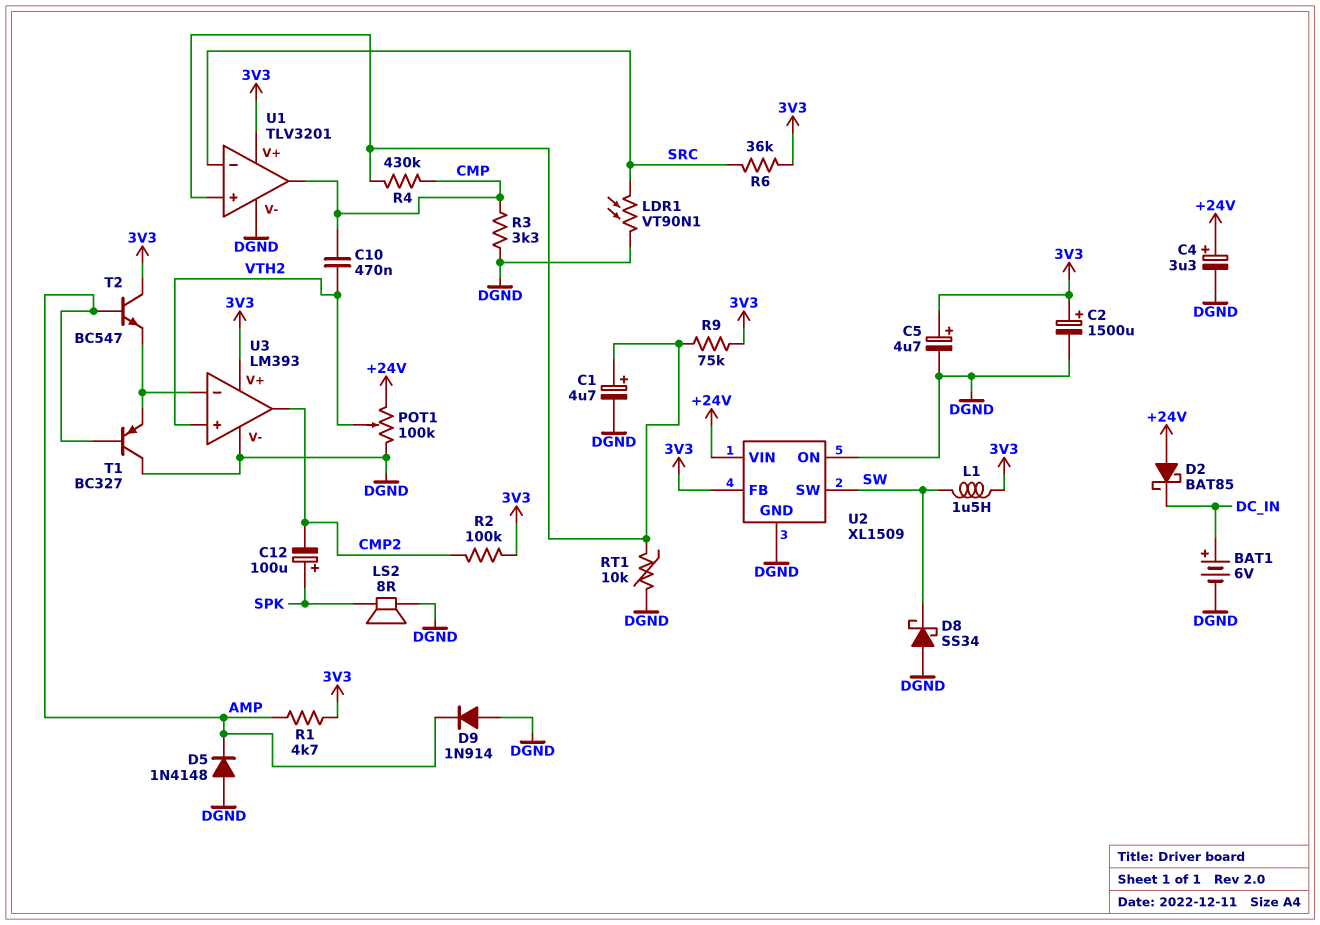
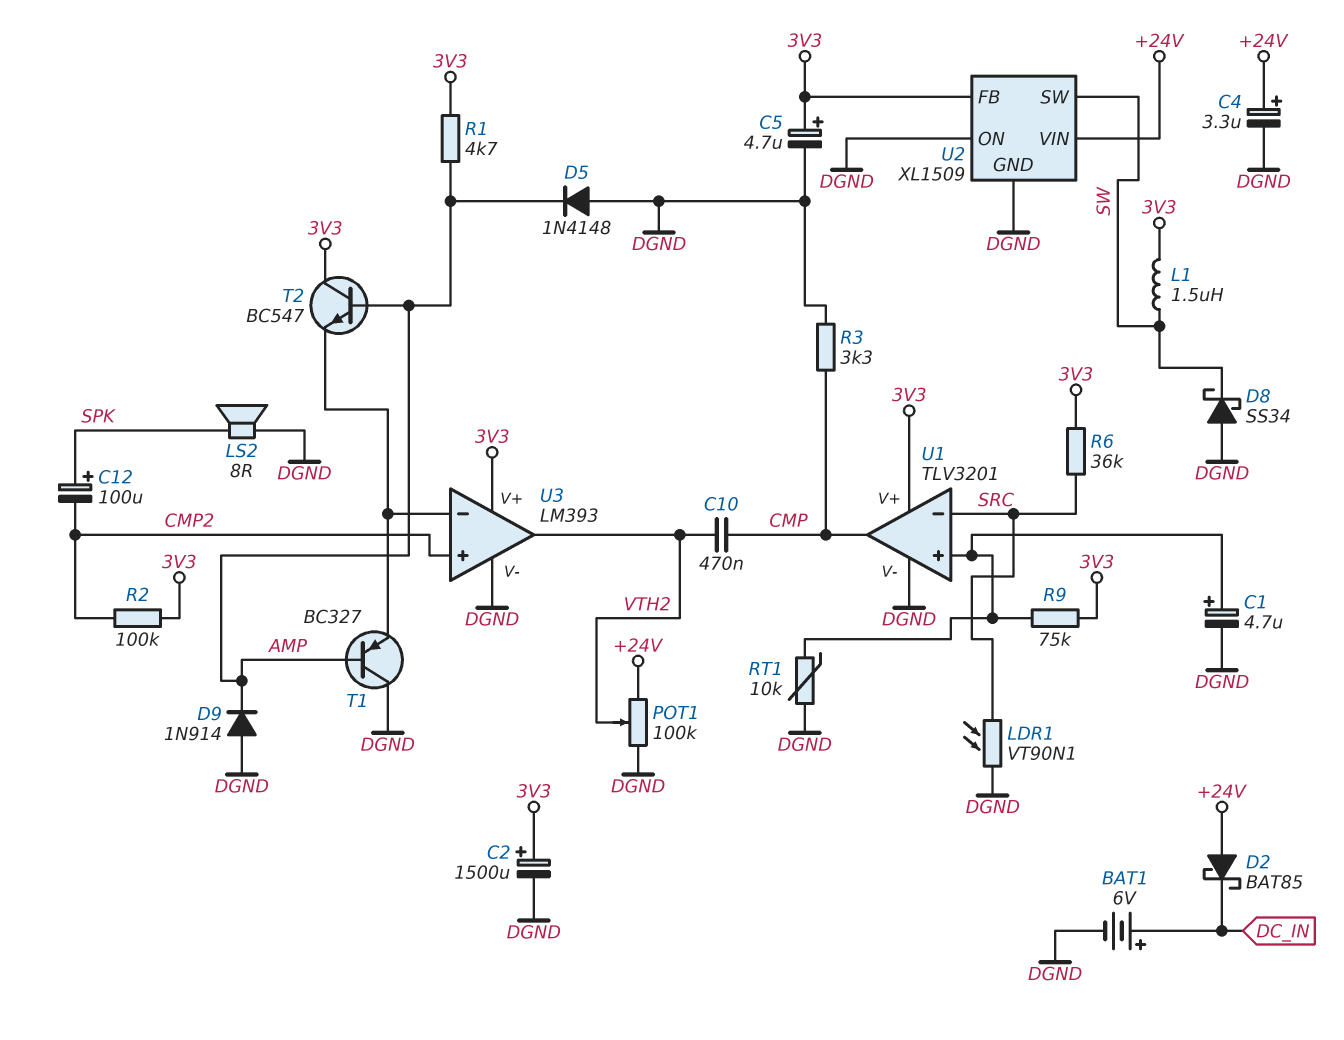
R4: 430k (CMP, U1/in+) -> none
U3 pin in+: VTH2 -> CMP2
U3 pin out: CMP2 -> VTH2

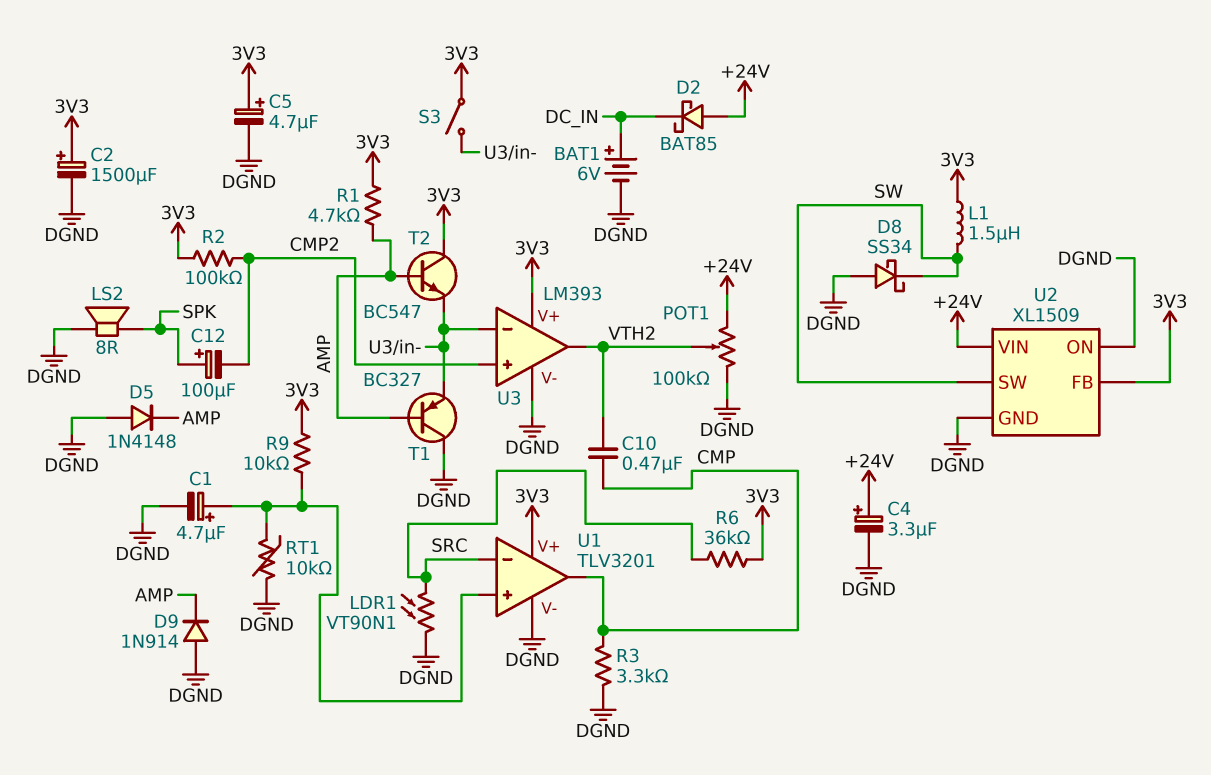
R9: 75k (3V3, U1/in+) -> 10k (3V3, U1/in+)
S3: none -> switch (3V3, U3/in-)

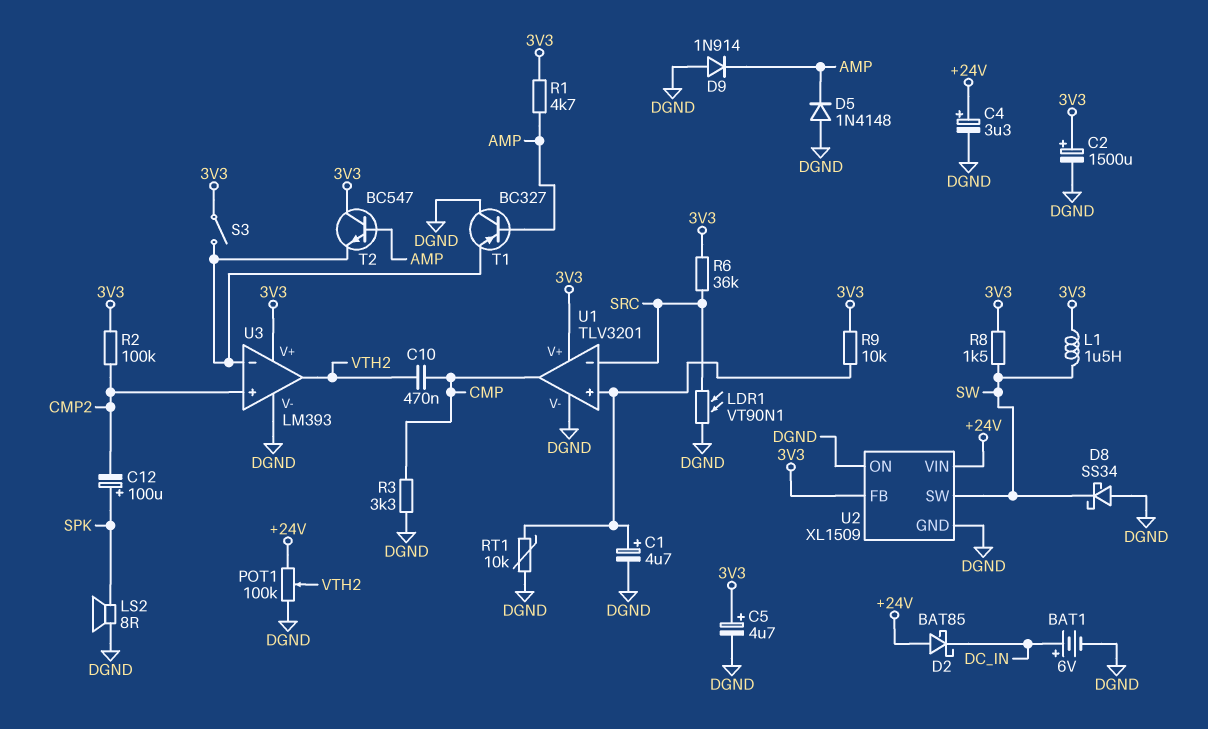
R8: none -> 1.5k (3V3, SW)

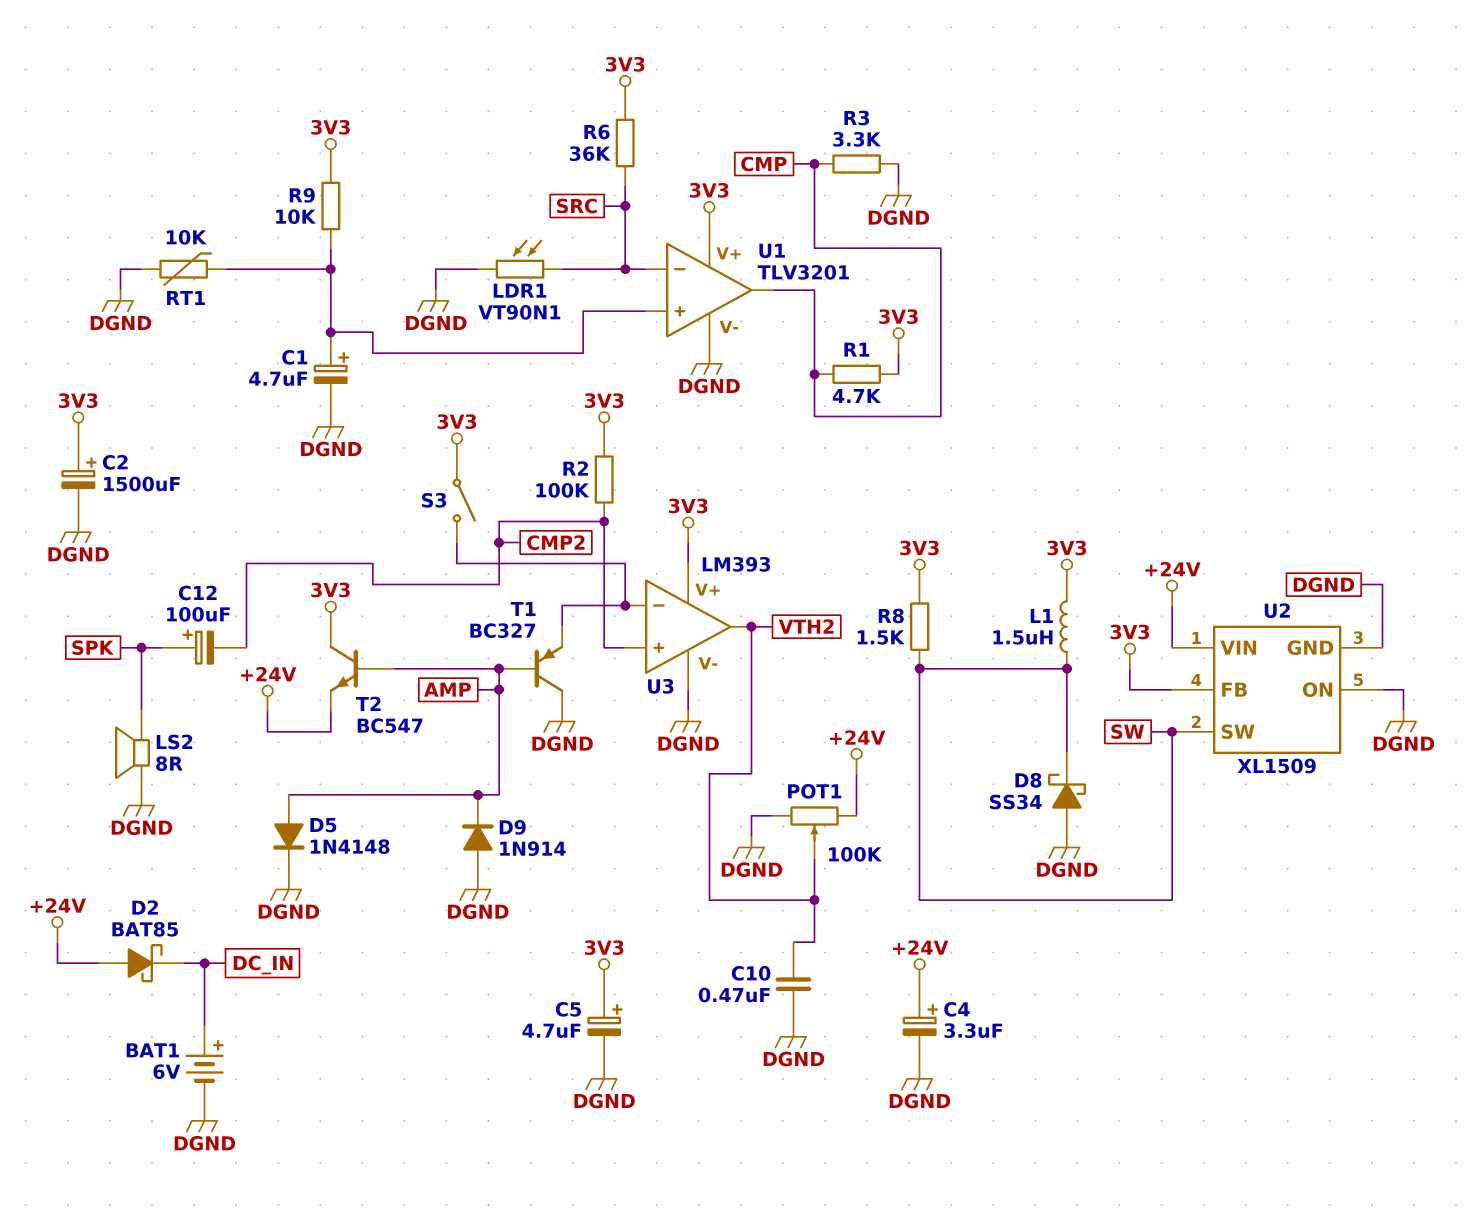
C10: 470nF (CMP, VTH2) -> 470nF (DGND, VTH2)
D5: diode 1N4148 (A DGND, K AMP) -> diode 1N4148 (A AMP, K DGND)
R1: 4.7k (3V3, AMP) -> 4.7k (3V3, CMP)
T2: NPN BC547 (B AMP, C 3V3, E U3/in-) -> NPN BC547 (B AMP, C 3V3, E +24V)

